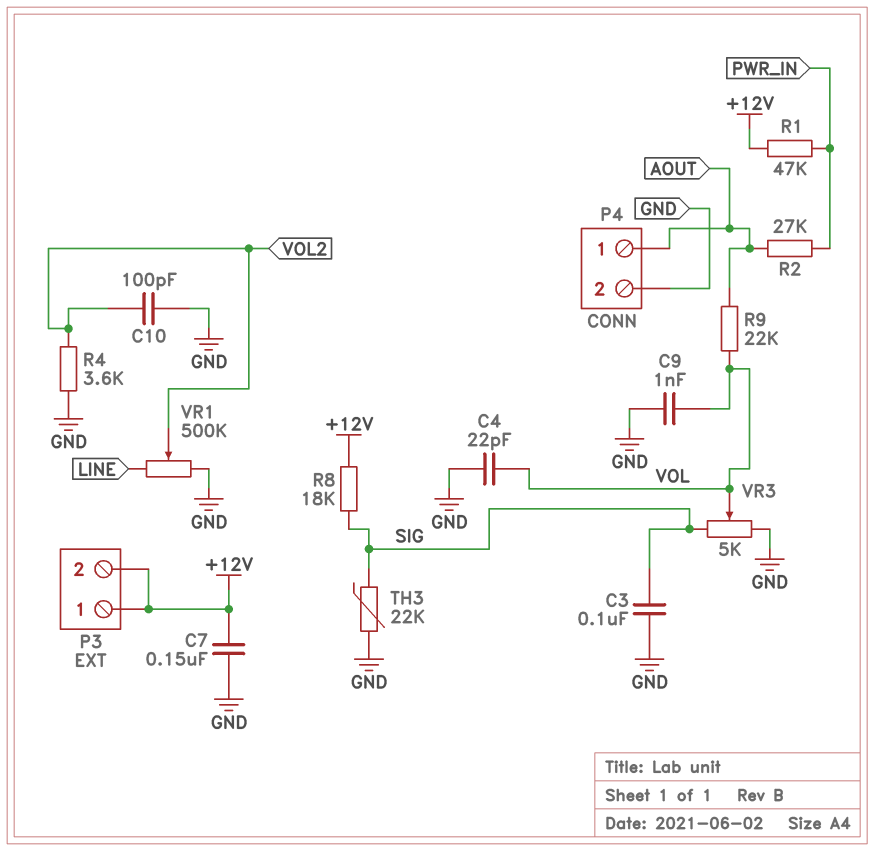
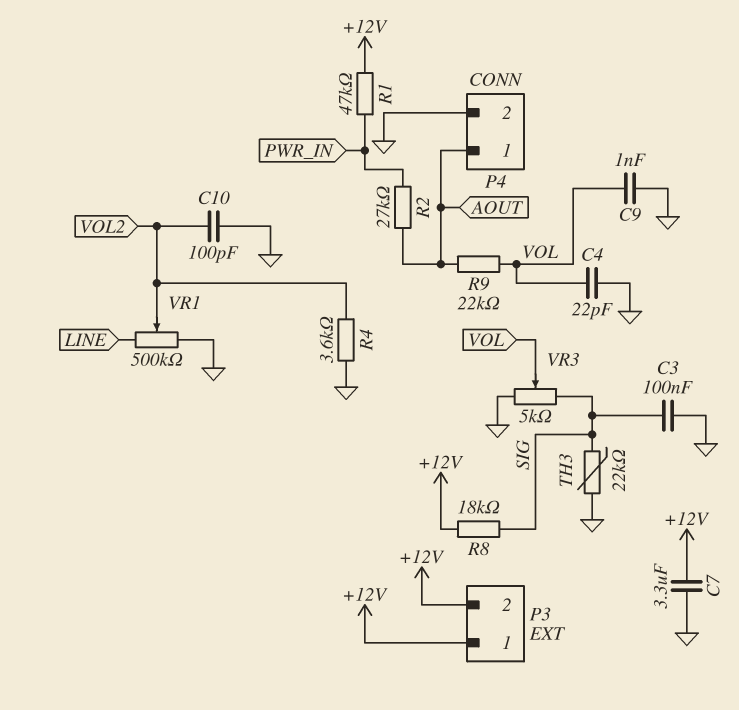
C7: 150nF (+12V, GND) -> 3.3uF (+12V, GND)

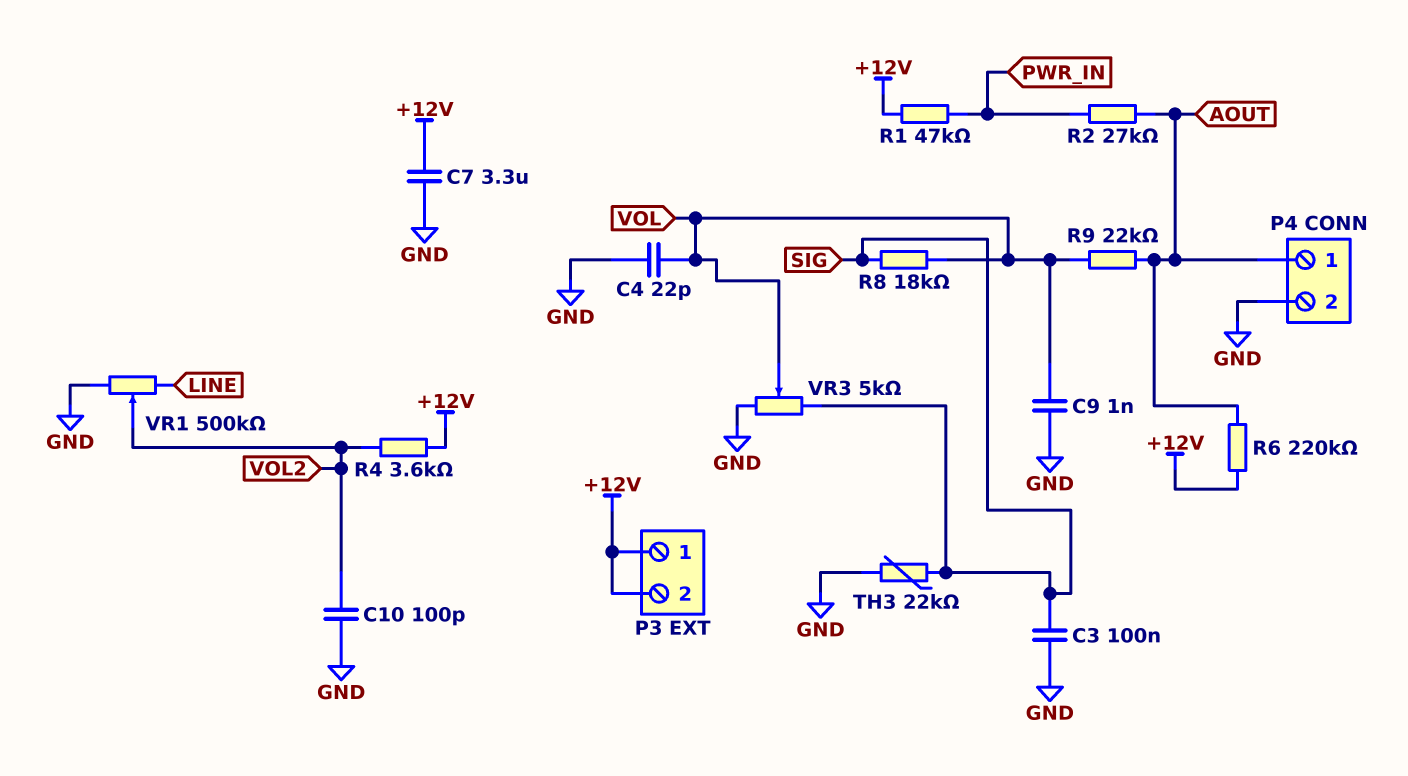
R4: 3.6k (GND, VOL2) -> 3.6k (+12V, VOL2)
R6: none -> 220k (+12V, AOUT)
R8: 18k (+12V, SIG) -> 18k (SIG, VOL)

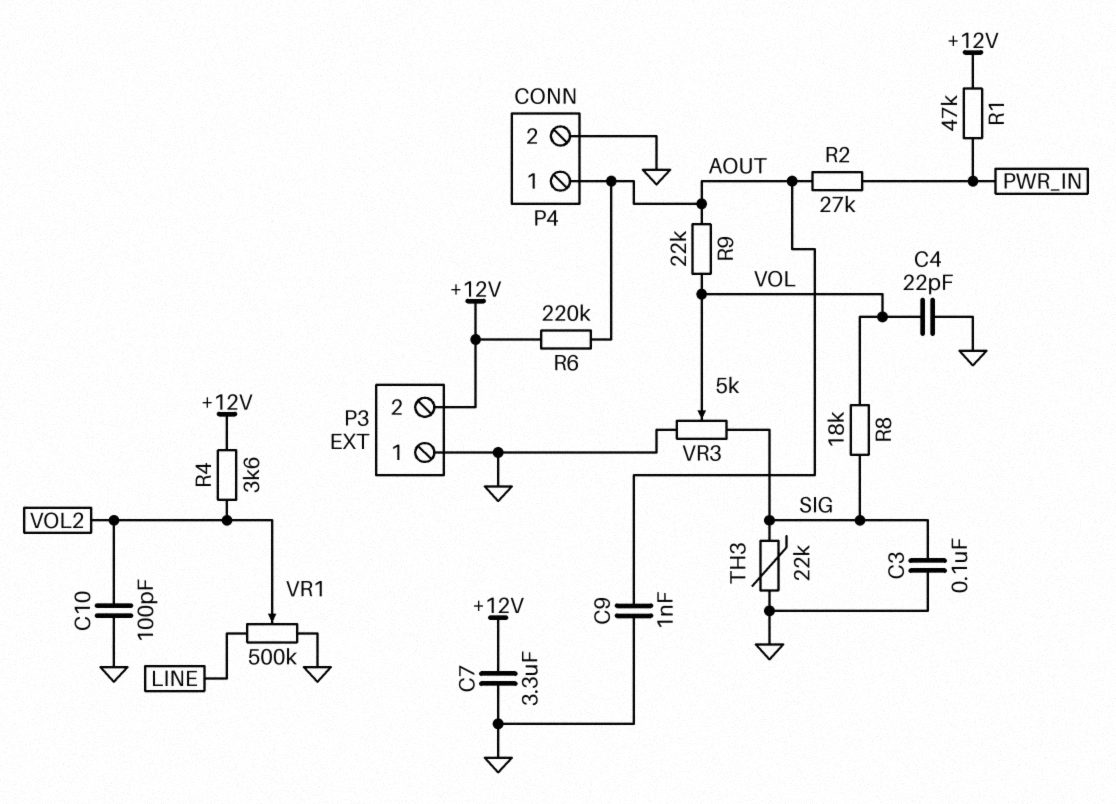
C9: 1nF (GND, VOL) -> 1nF (AOUT, GND)
P3 pin 1: +12V -> GND

